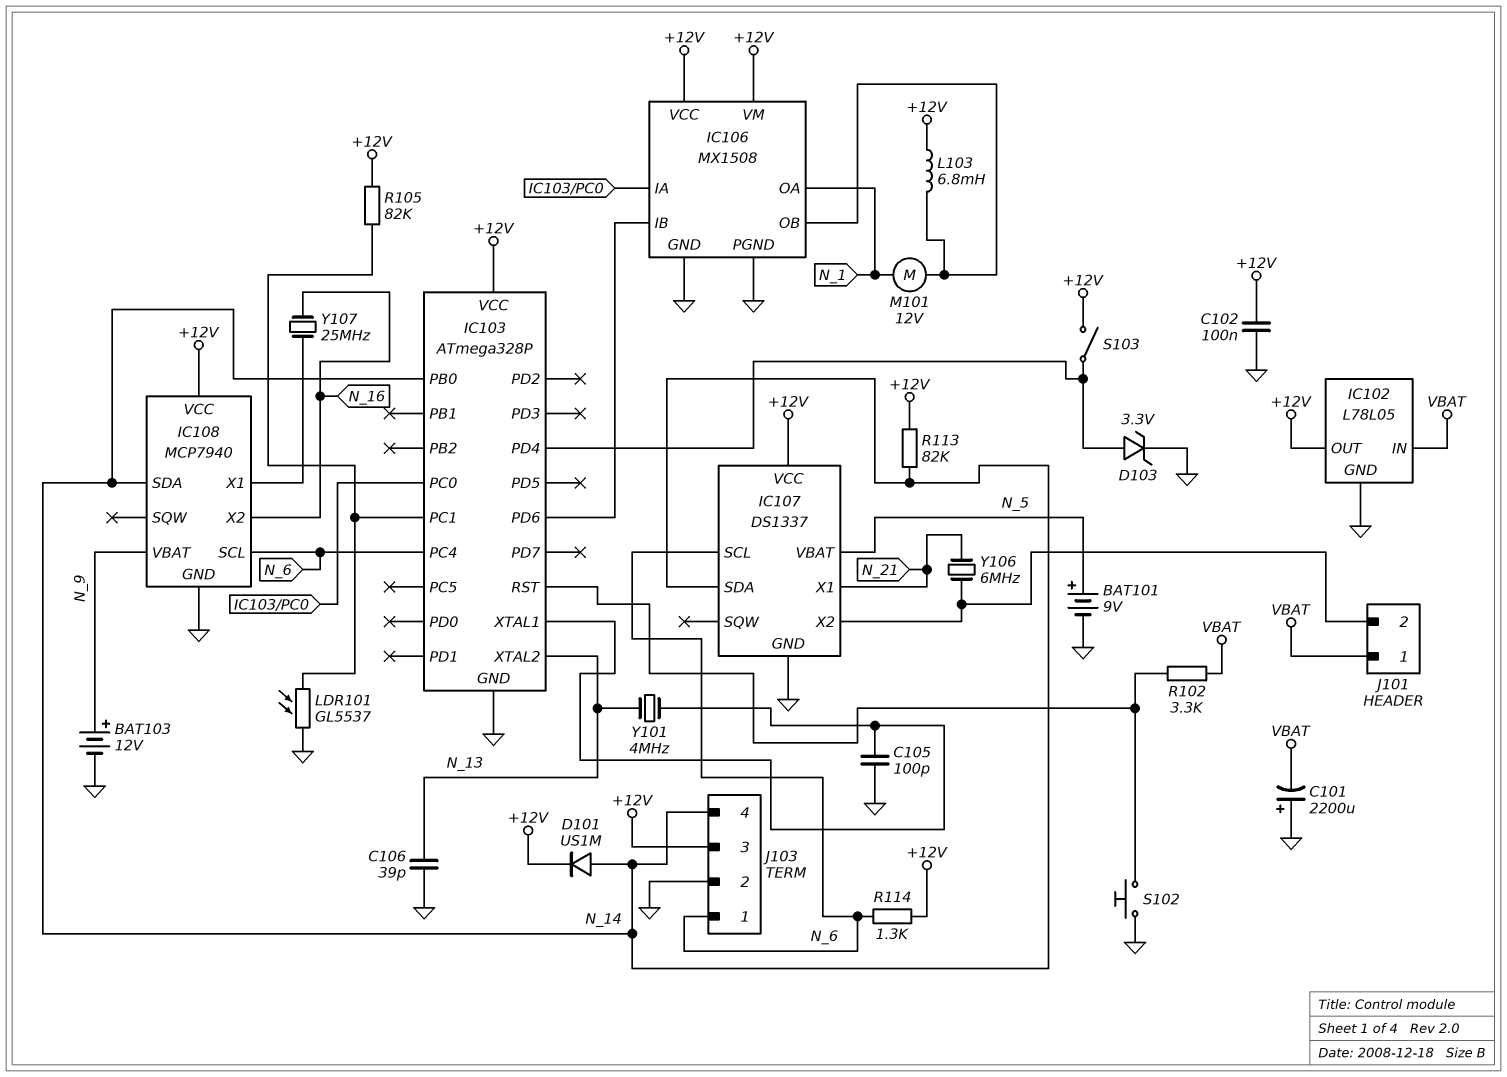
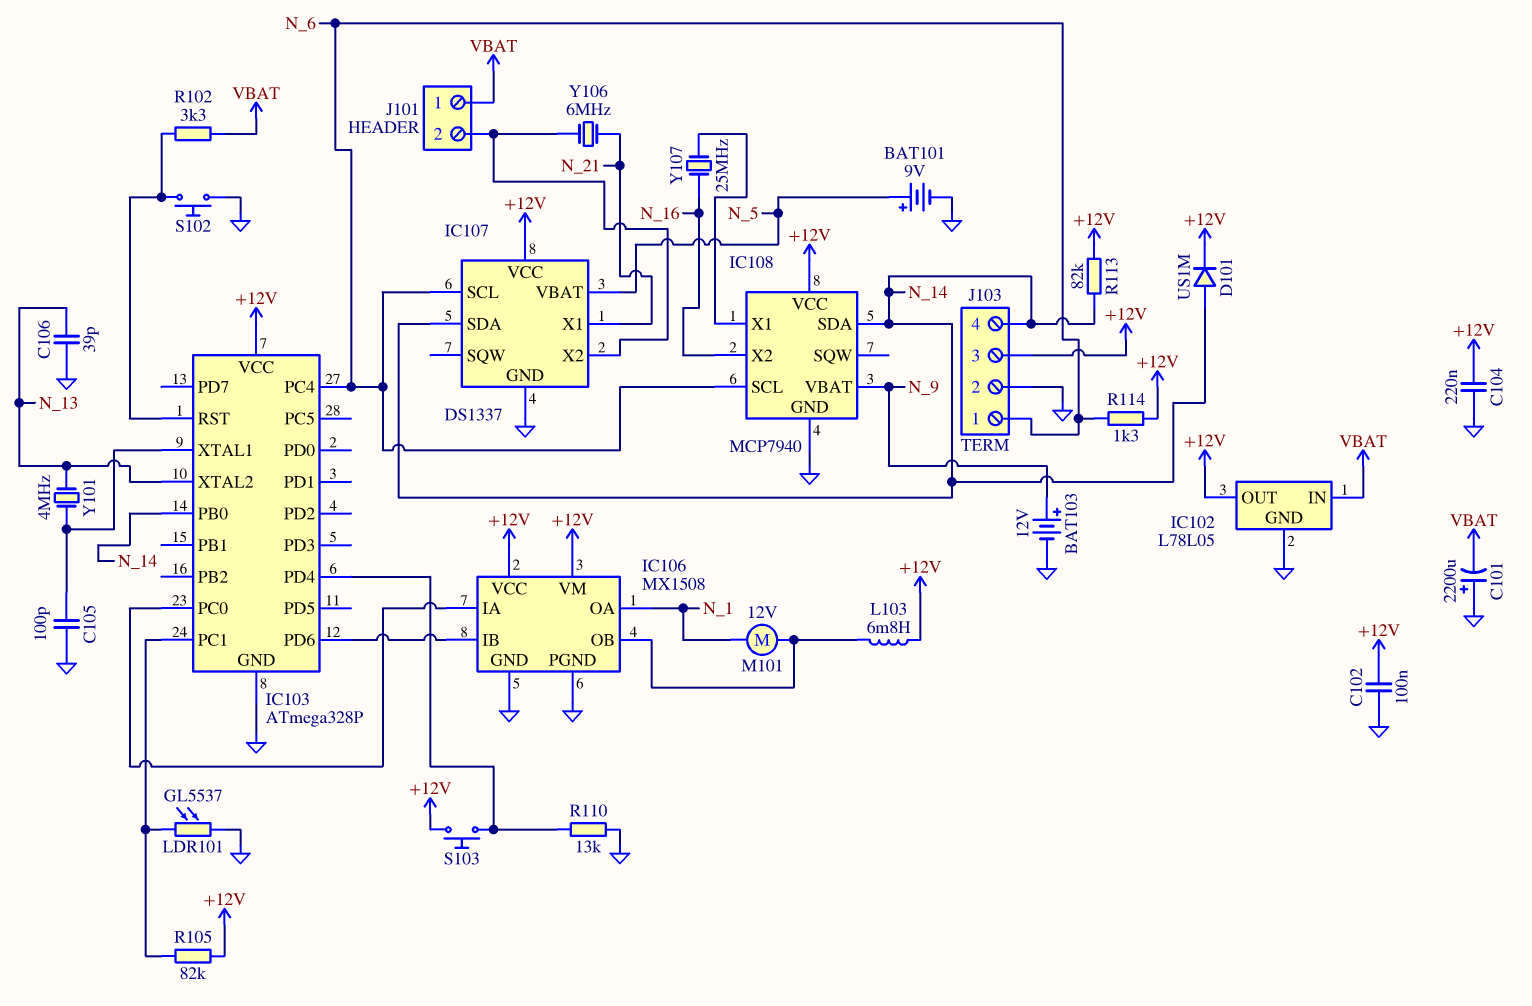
C104: none -> 220nF (+12V, GND)
D103: zener 3.3V (A IC103/PD4, K GND) -> none
R110: none -> 13k (GND, IC103/PD4)
S103: switch (+12V, IC103/PD4) -> button (+12V, IC103/PD4)

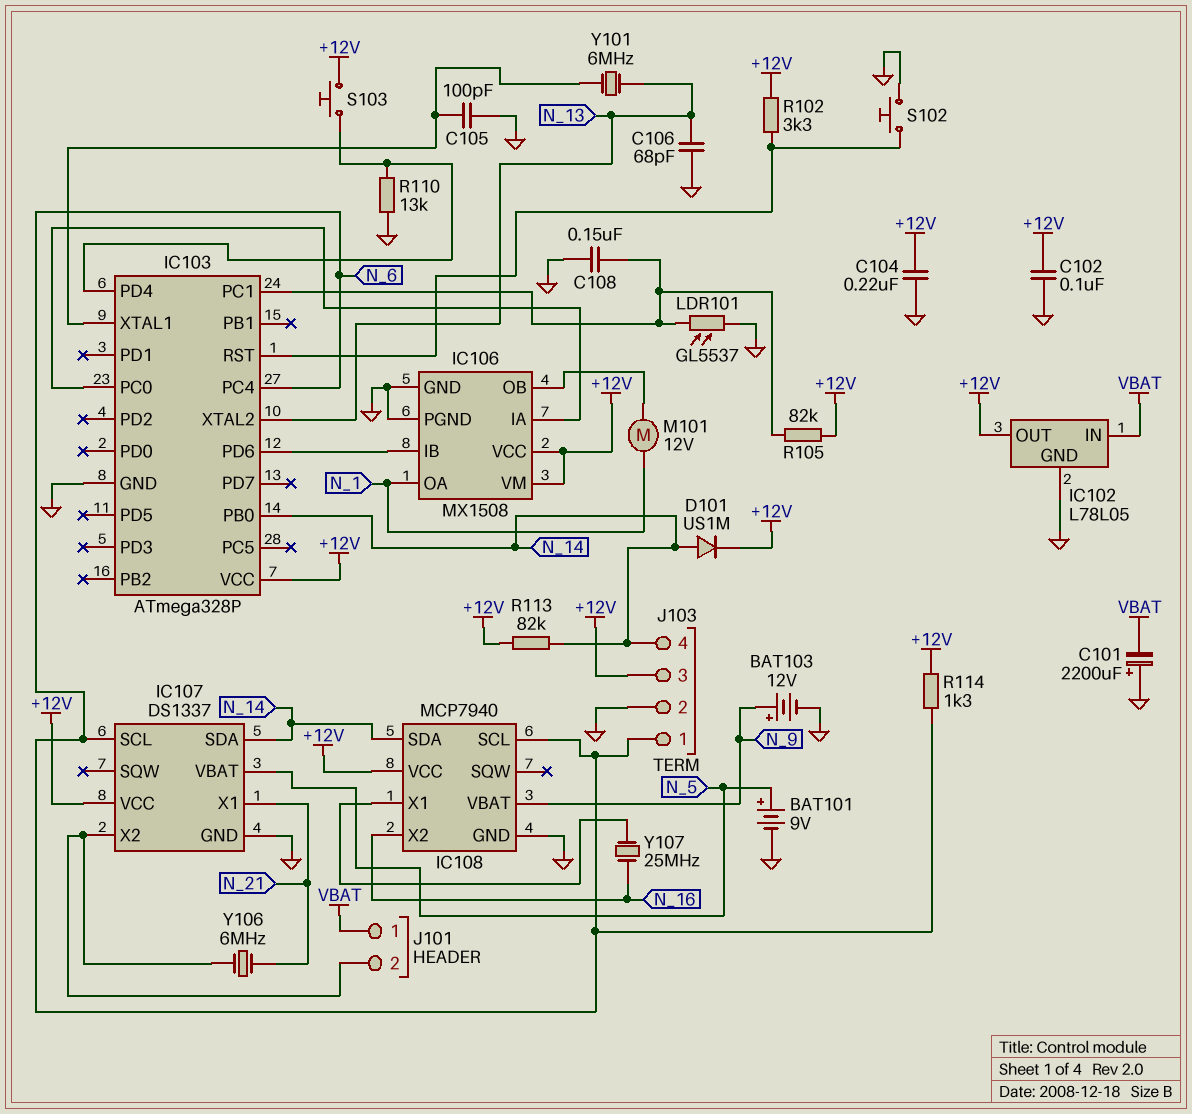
C106: 39pF (GND, N_13) -> 68pF (GND, N_13)
C108: none -> 150nF (GND, IC103/PC1)
L103: 6.8mH (+12V, IC106/OB) -> none
R102: 3.3k (IC103/RST, VBAT) -> 3.3k (+12V, IC103/RST)
Y101: 4MHz (IC103/XTAL1, N_13) -> 6MHz (IC103/XTAL1, N_13)

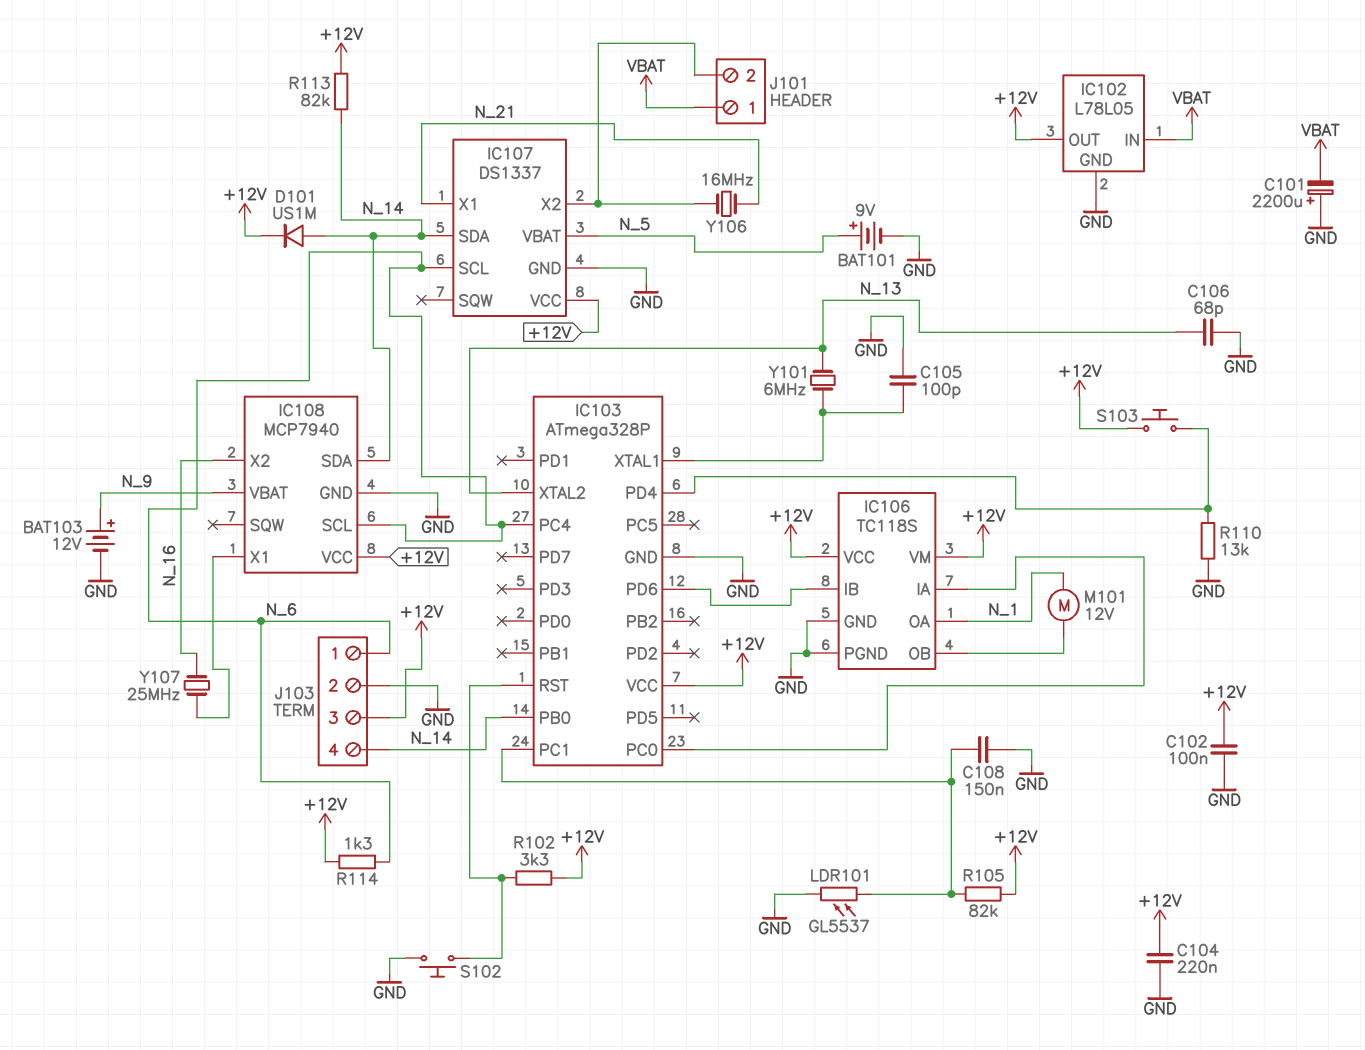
IC106: MX1508 -> TC118S
Y106: 6MHz (IC107/X2, N_21) -> 16MHz (IC107/X2, N_21)

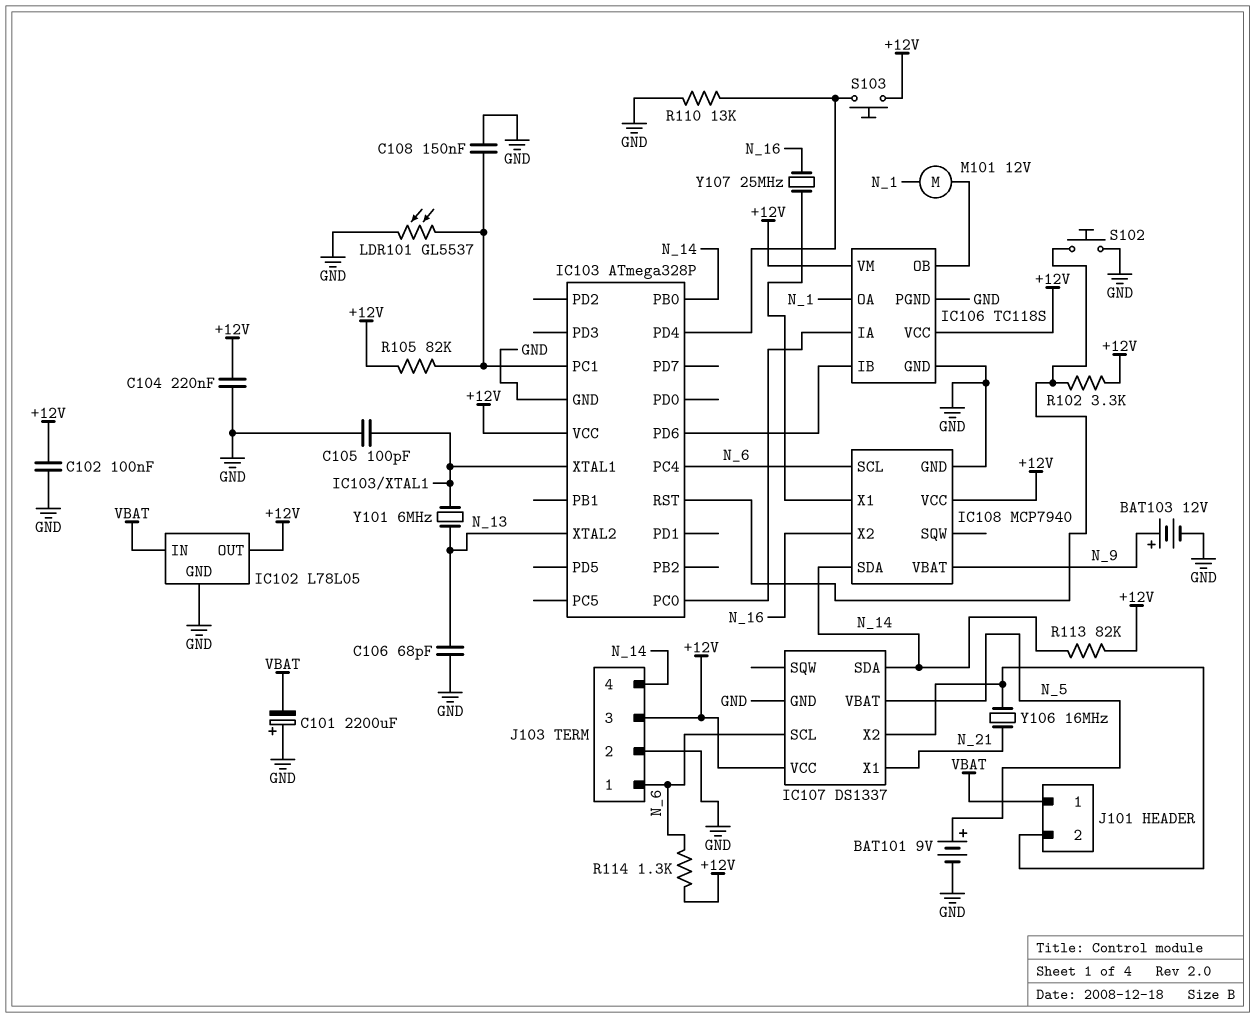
D101: diode US1M (A N_14, K +12V) -> none

